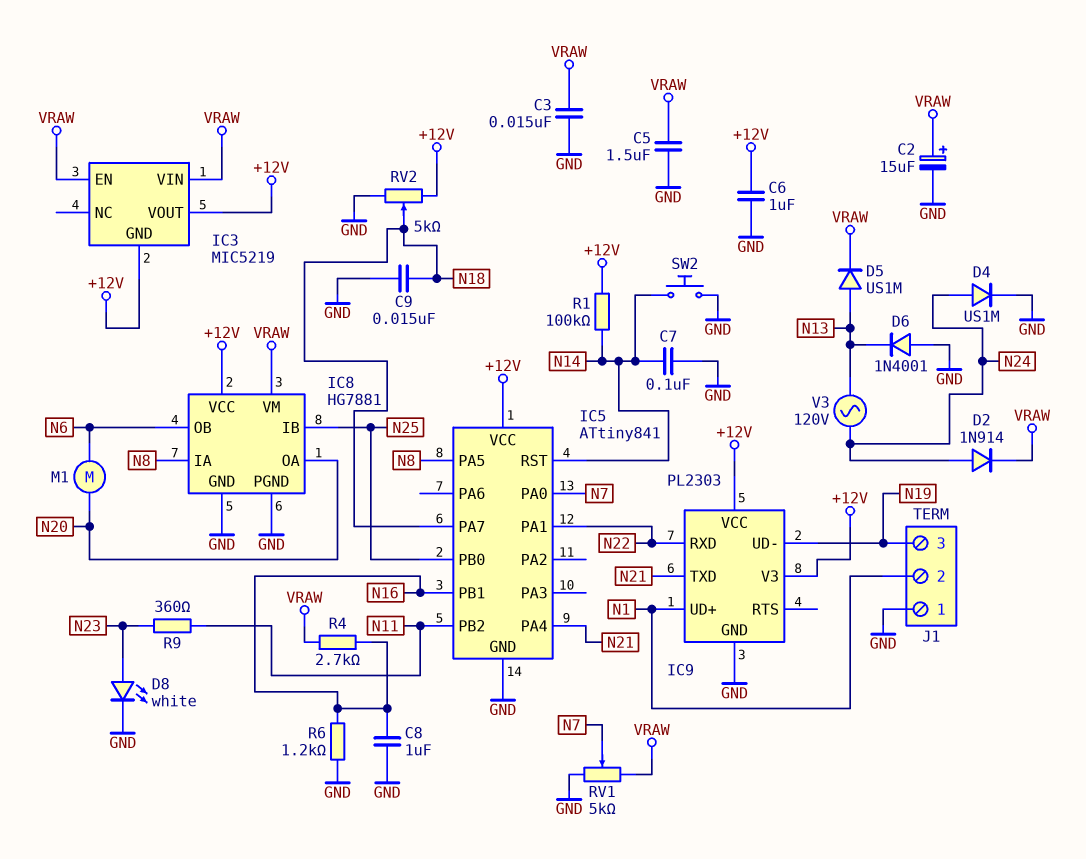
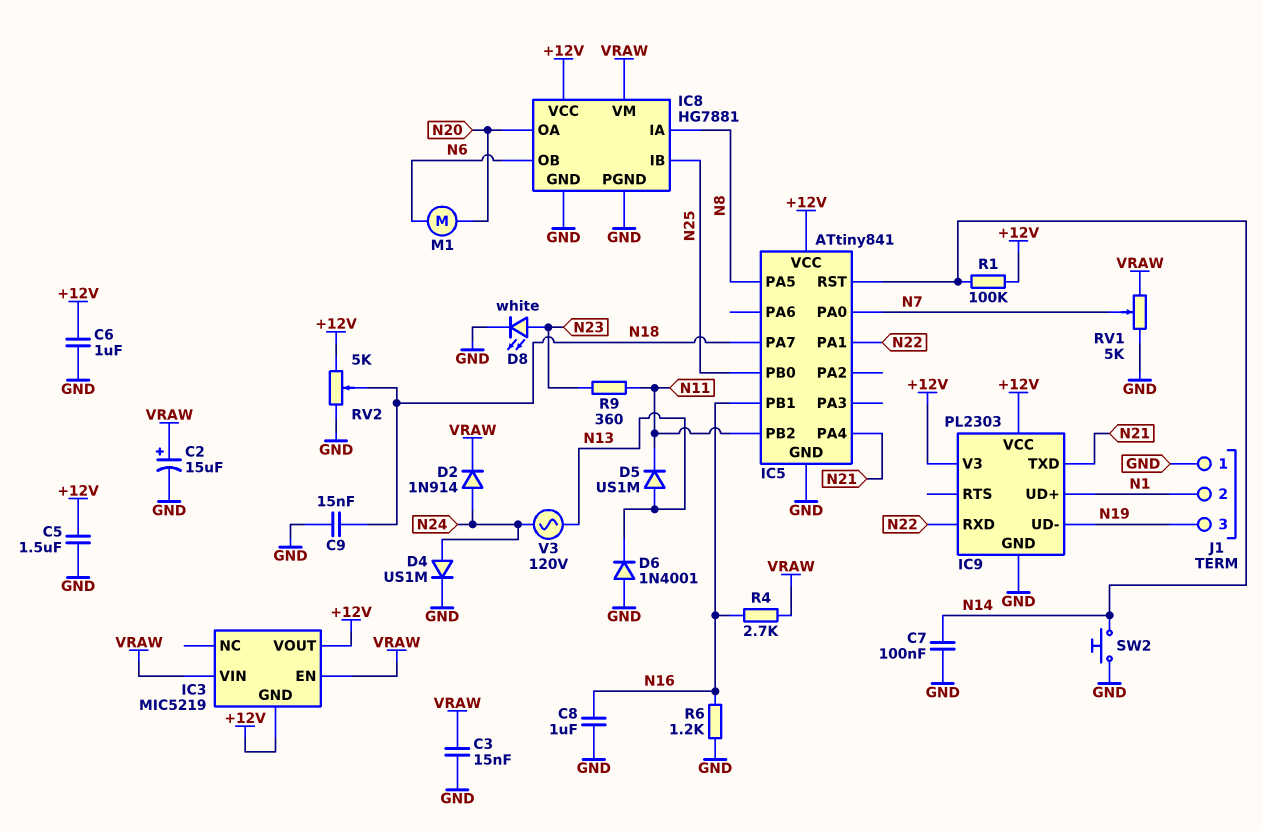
C5: 1.5uF (GND, VRAW) -> 1.5uF (+12V, GND)
D5: diode US1M (A N13, K VRAW) -> diode US1M (A N13, K N11)

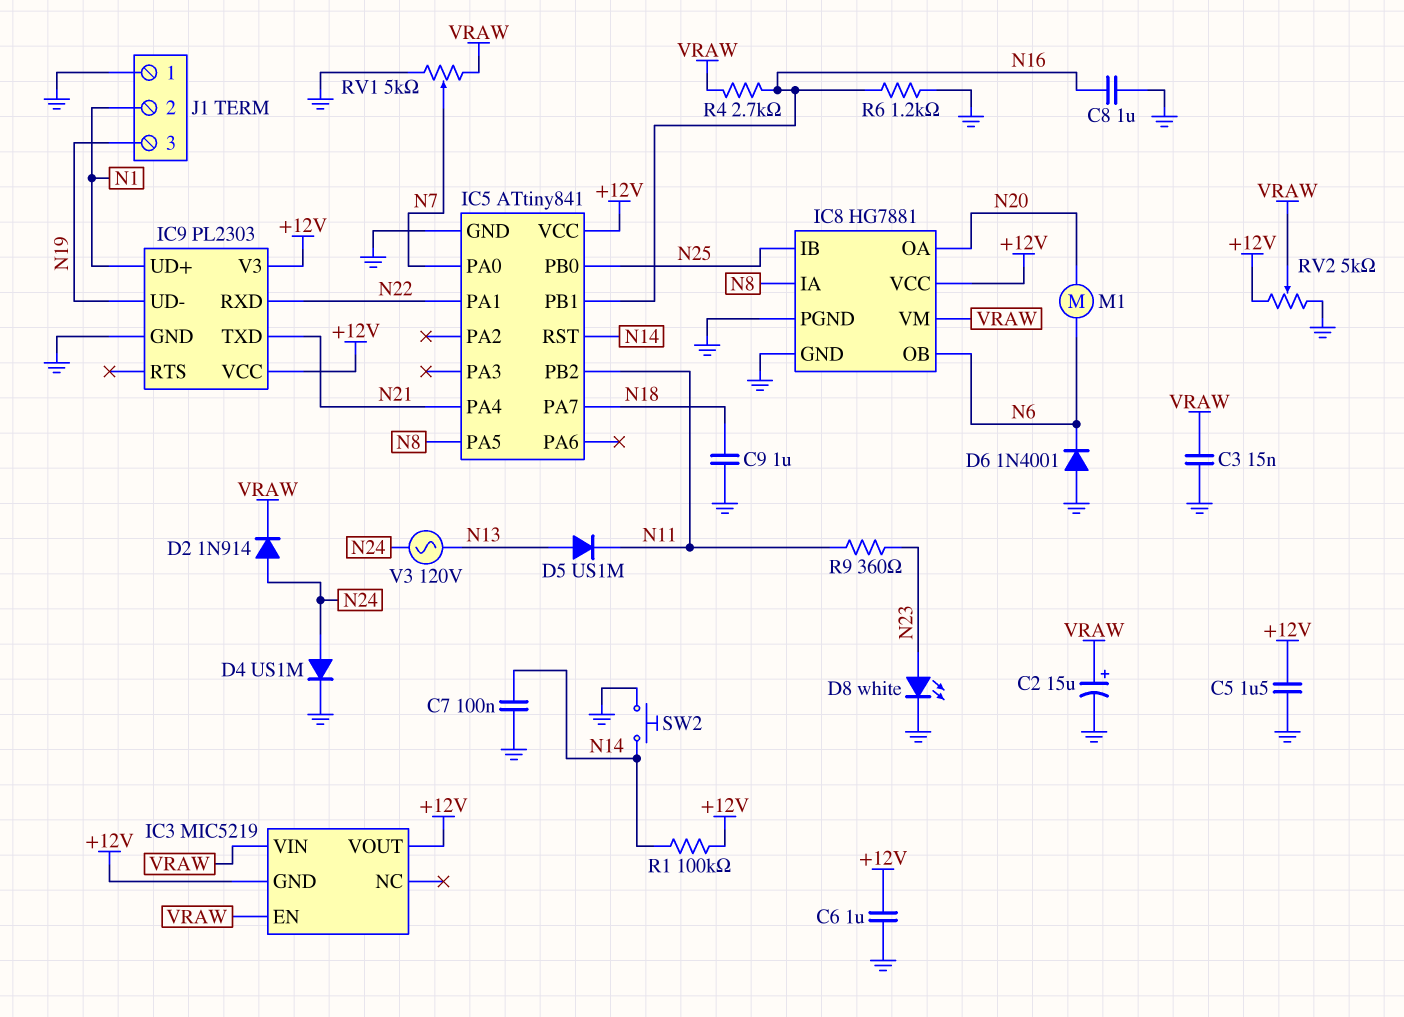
C9: 15nF (GND, N18) -> 1uF (GND, N18)
D6: diode 1N4001 (A GND, K N13) -> diode 1N4001 (A GND, K N6)
RV2: 5k (+12V, GND, wiper N18) -> 5k (+12V, GND, wiper VRAW)

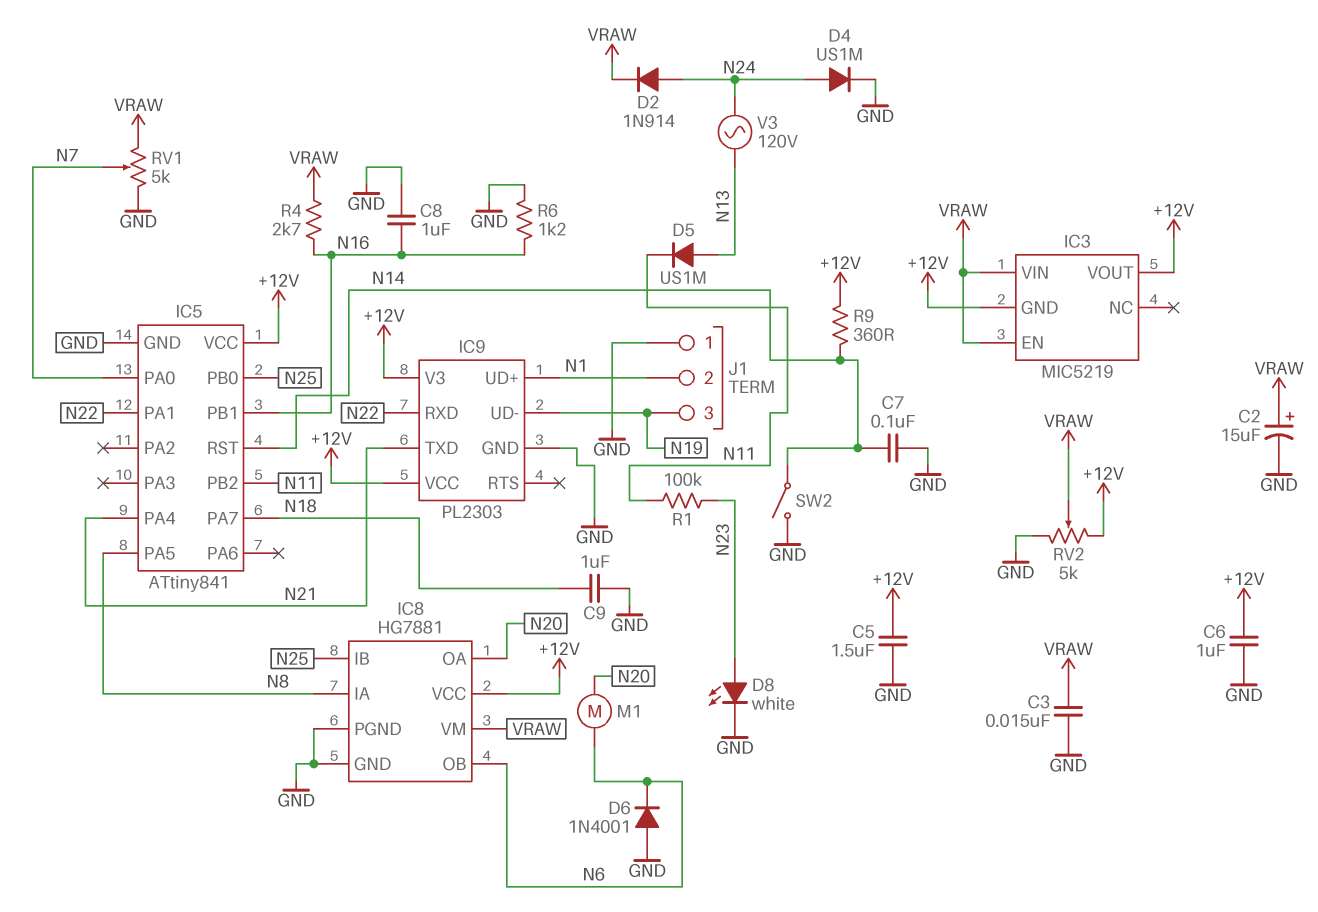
R1: 100k (+12V, N14) -> 100k (N11, N23)
R9: 360 (N11, N23) -> 360 (+12V, N14)
SW2: button (GND, N14) -> switch (GND, N14)

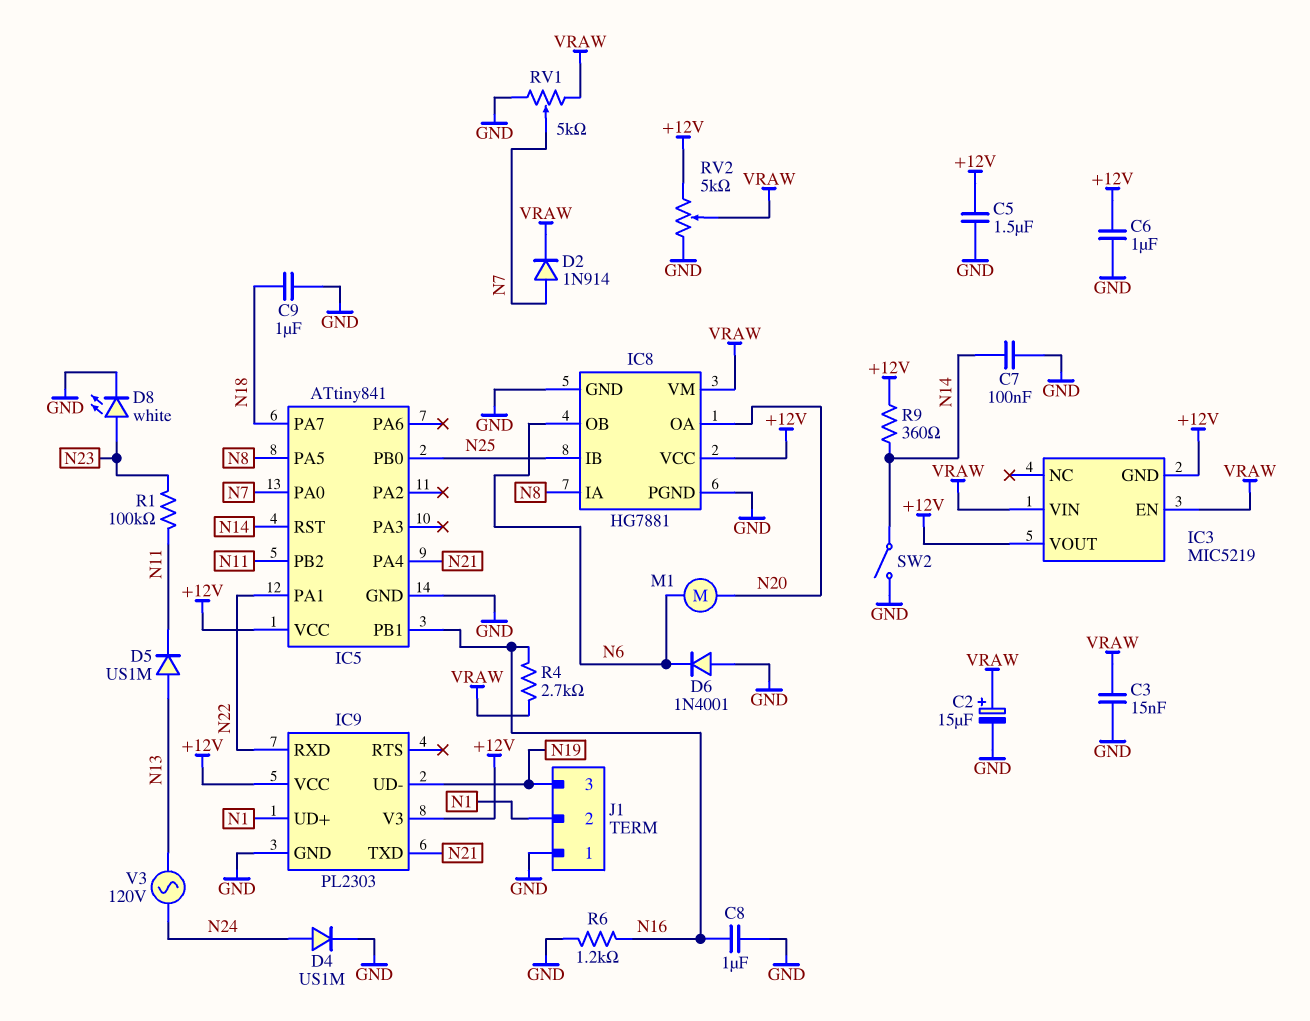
D2: diode 1N914 (A N24, K VRAW) -> diode 1N914 (A N7, K VRAW)

